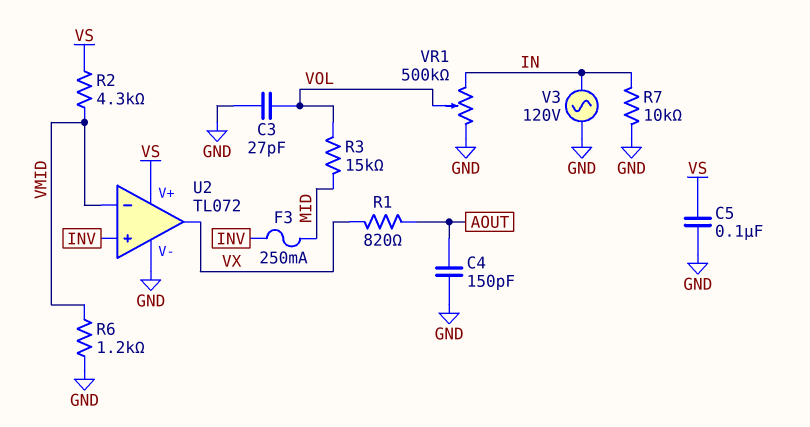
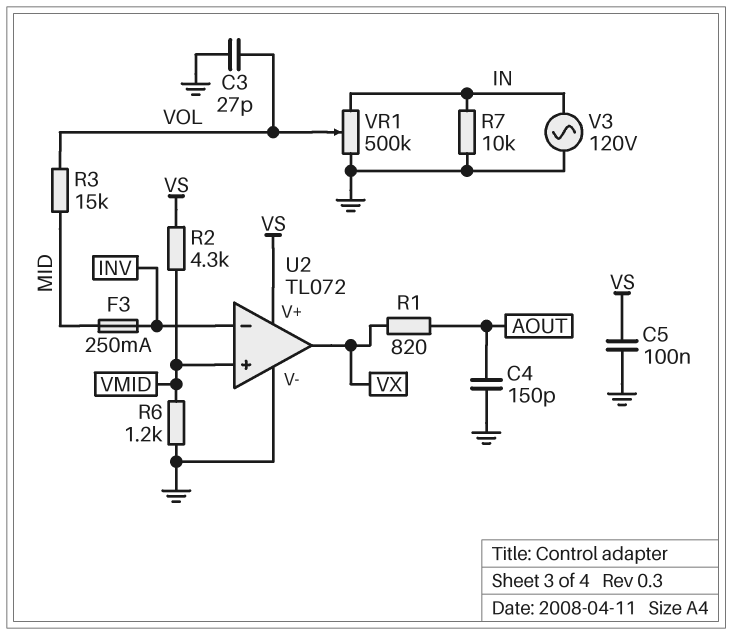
U2 pin in+: INV -> VMID
U2 pin in-: VMID -> INV

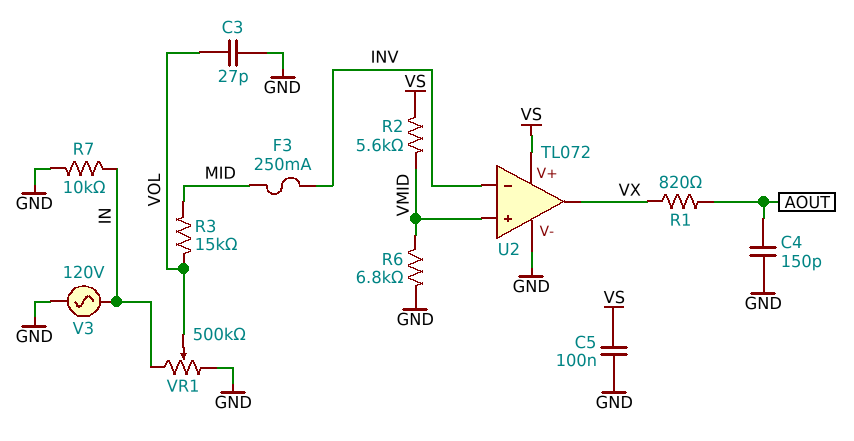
R2: 4.3k (VMID, VS) -> 5.6k (VMID, VS)
R6: 1.2k (GND, VMID) -> 6.8k (GND, VMID)

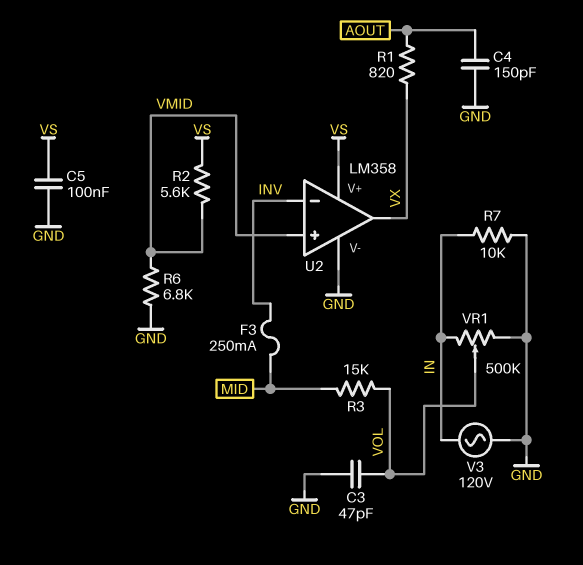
C3: 27pF (GND, VOL) -> 47pF (GND, VOL)
U2: TL072 -> LM358

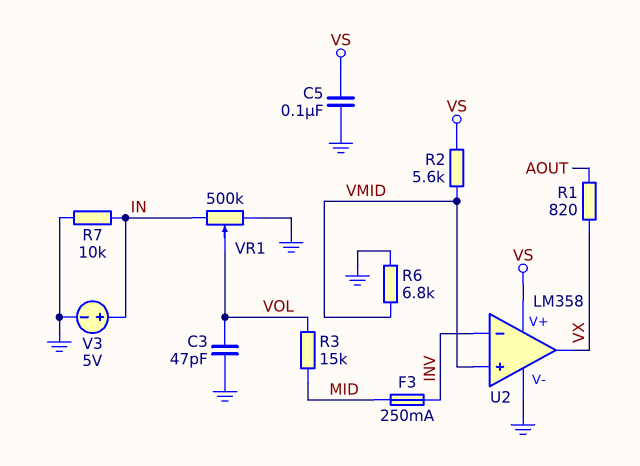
C4: 150pF (AOUT, GND) -> none
V3: AC 120V (GND, IN) -> 5V (plus IN, minus GND)

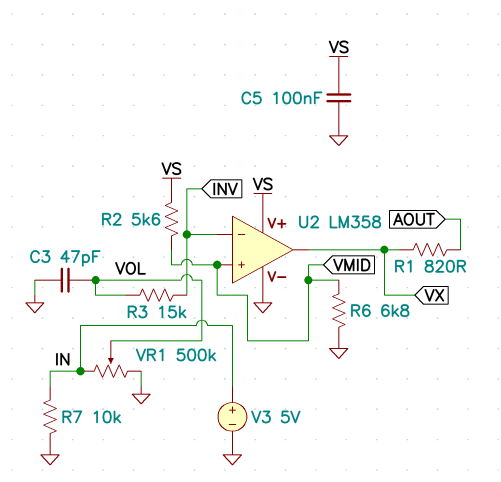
F3: 250mA (INV, MID) -> none
R3: 15k (MID, VOL) -> 15k (INV, VOL)

